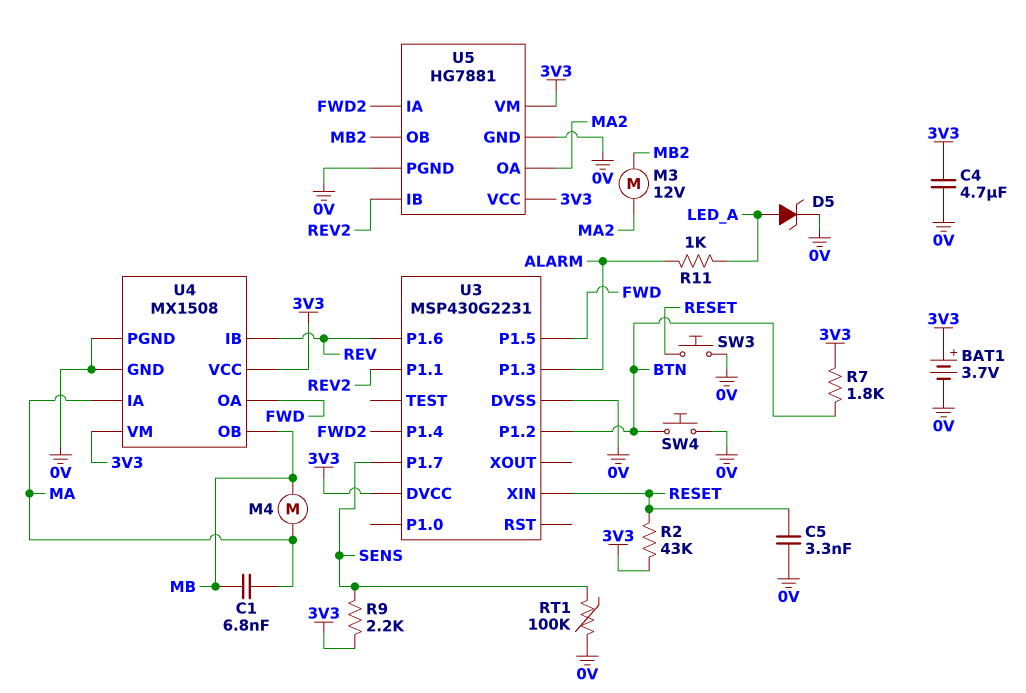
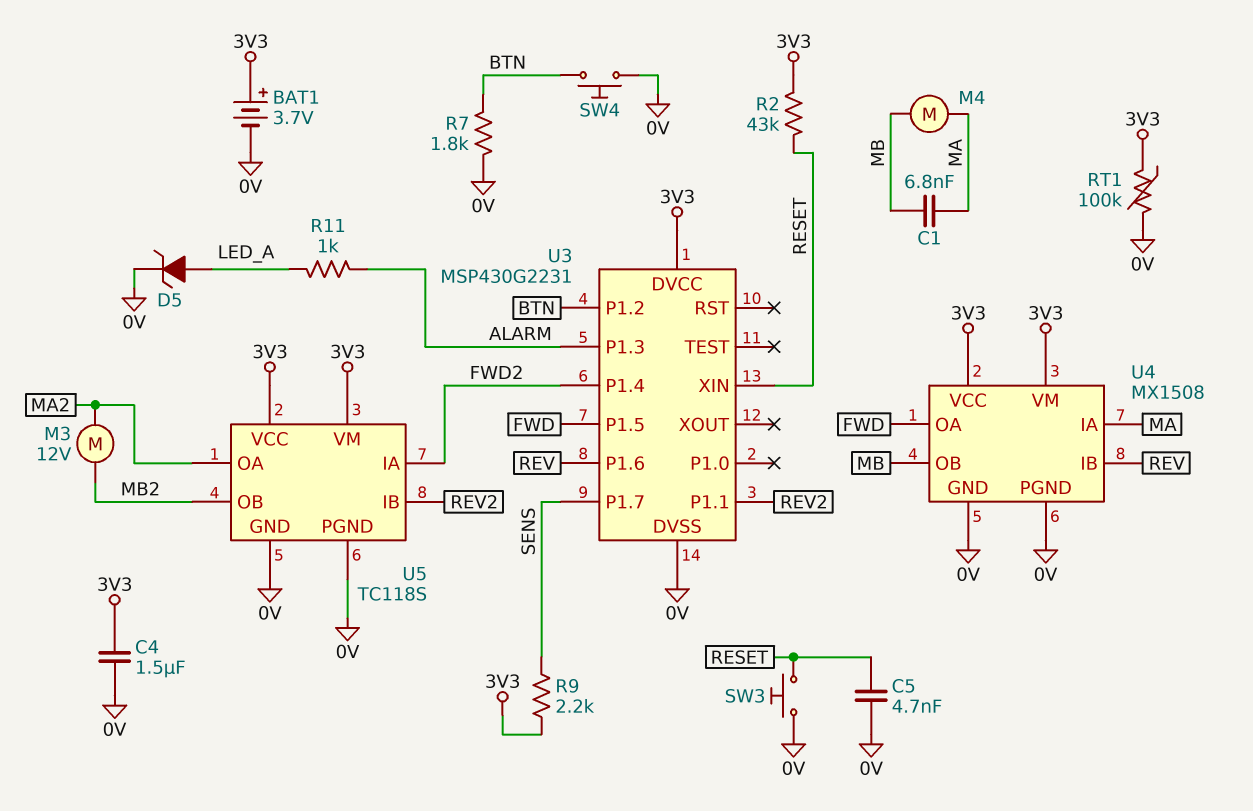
C4: 4.7uF (0V, 3V3) -> 1.5uF (0V, 3V3)
C5: 3.3nF (0V, RESET) -> 4.7nF (0V, RESET)
R7: 1.8k (3V3, BTN) -> 1.8k (0V, BTN)
RT1: 100k (0V, SENS) -> 100k (0V, 3V3)
U5: HG7881 -> TC118S

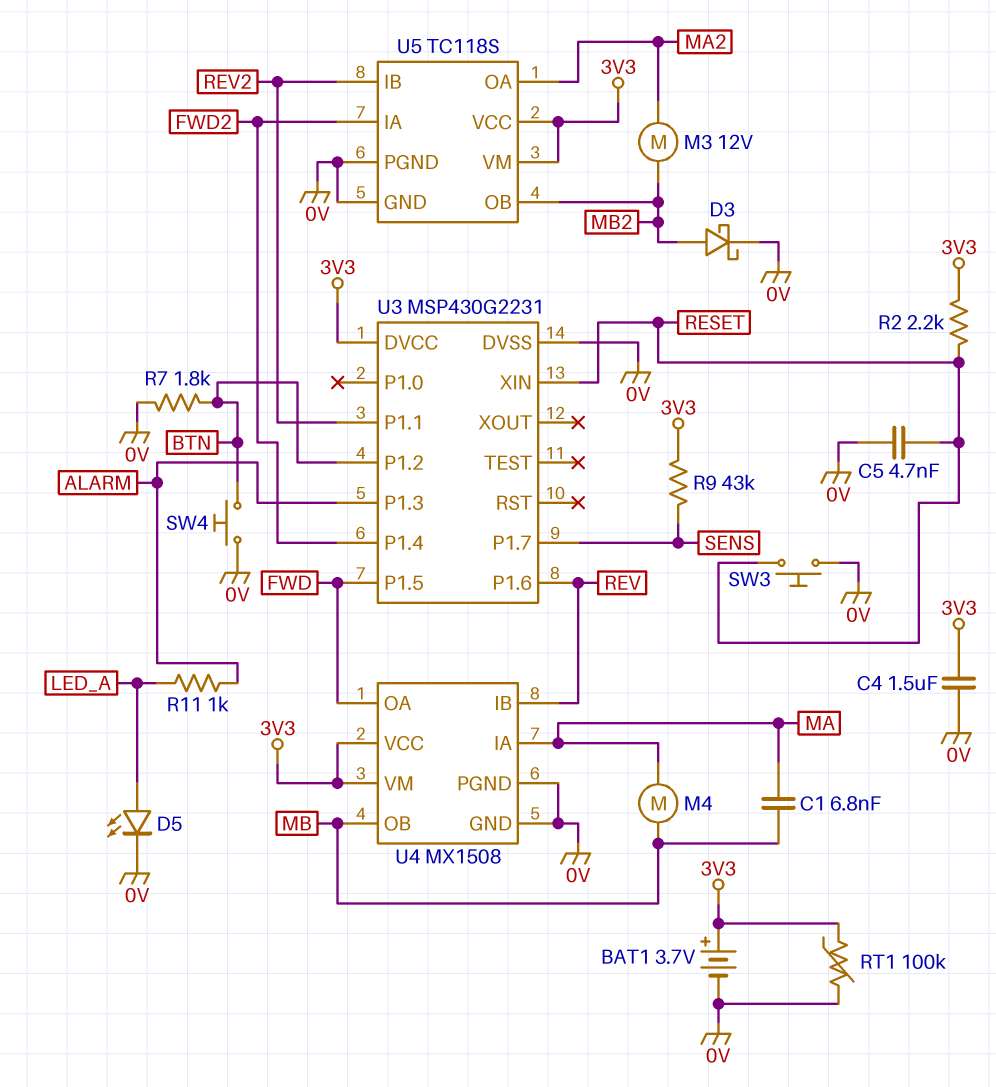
D3: none -> schottky (A MB2, K 0V)
D5: zener (A LED_A, K 0V) -> LED (A LED_A, K 0V)
R2: 43k (3V3, RESET) -> 2.2k (3V3, RESET)
R9: 2.2k (3V3, SENS) -> 43k (3V3, SENS)

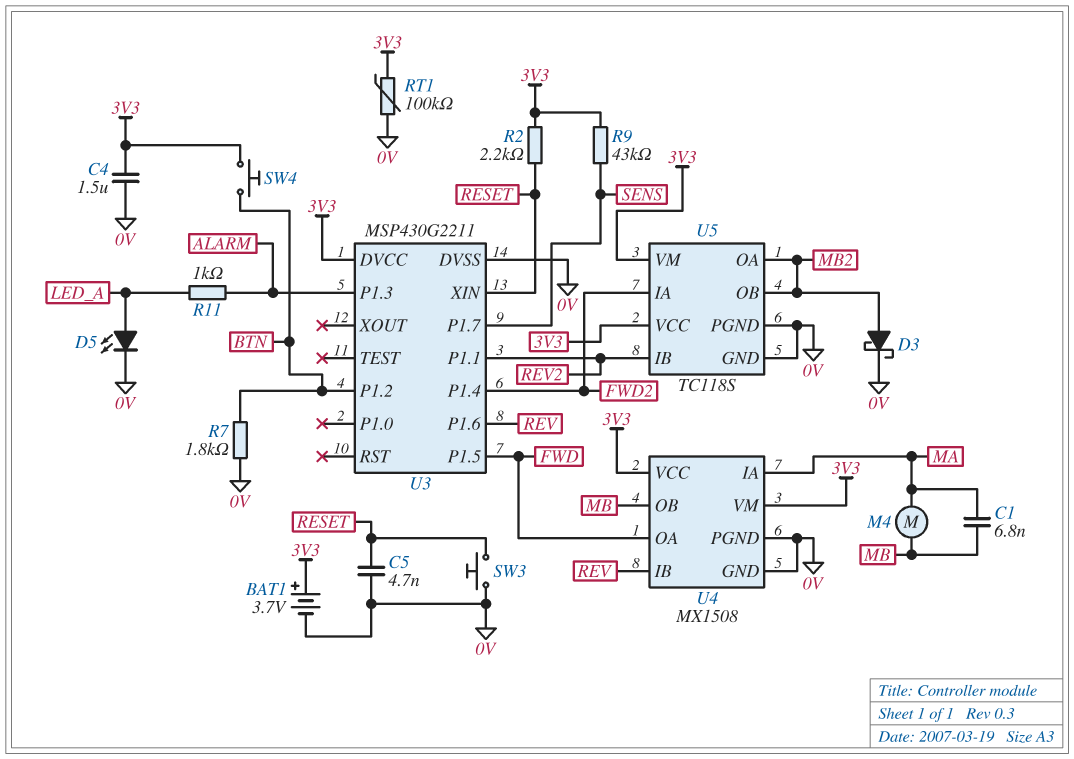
M3: motor 12V (MA2, MB2) -> none
SW4: button (0V, BTN) -> button (3V3, BTN)
U3: MSP430G2231 -> MSP430G2211
U5 pin OA: MA2 -> MB2

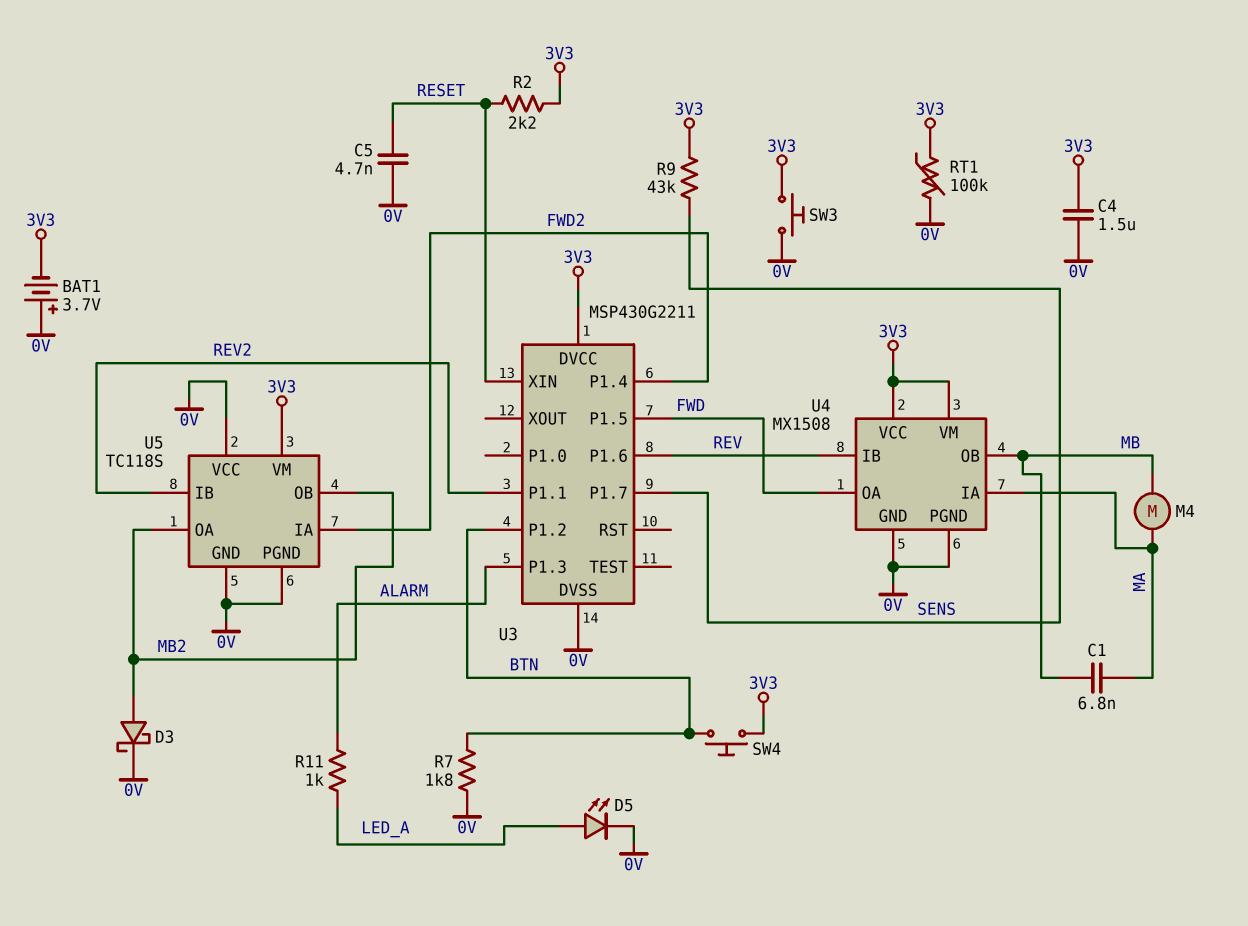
BAT1: 3.7V (plus 3V3, minus 0V) -> 3.7V (plus 0V, minus 3V3)
SW3: button (0V, RESET) -> button (0V, 3V3)
U5 pin VCC: 3V3 -> 0V

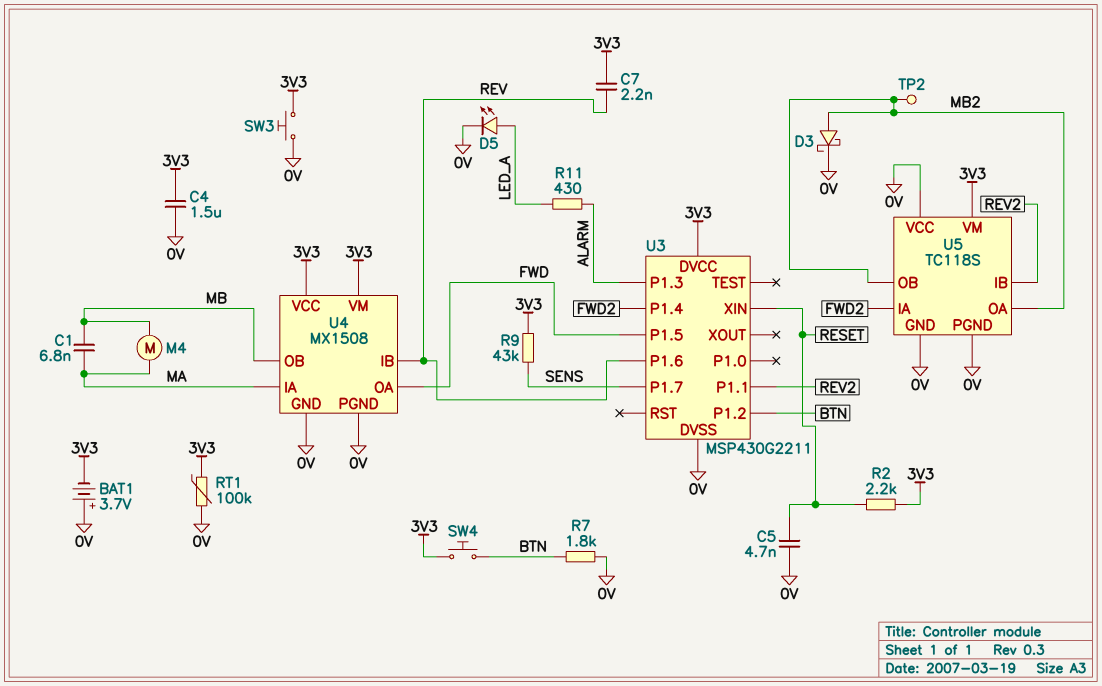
C7: none -> 2.2nF (3V3, REV)
R11: 1k (ALARM, LED_A) -> 430 (ALARM, LED_A)
TP2: none -> test point (MB2)

